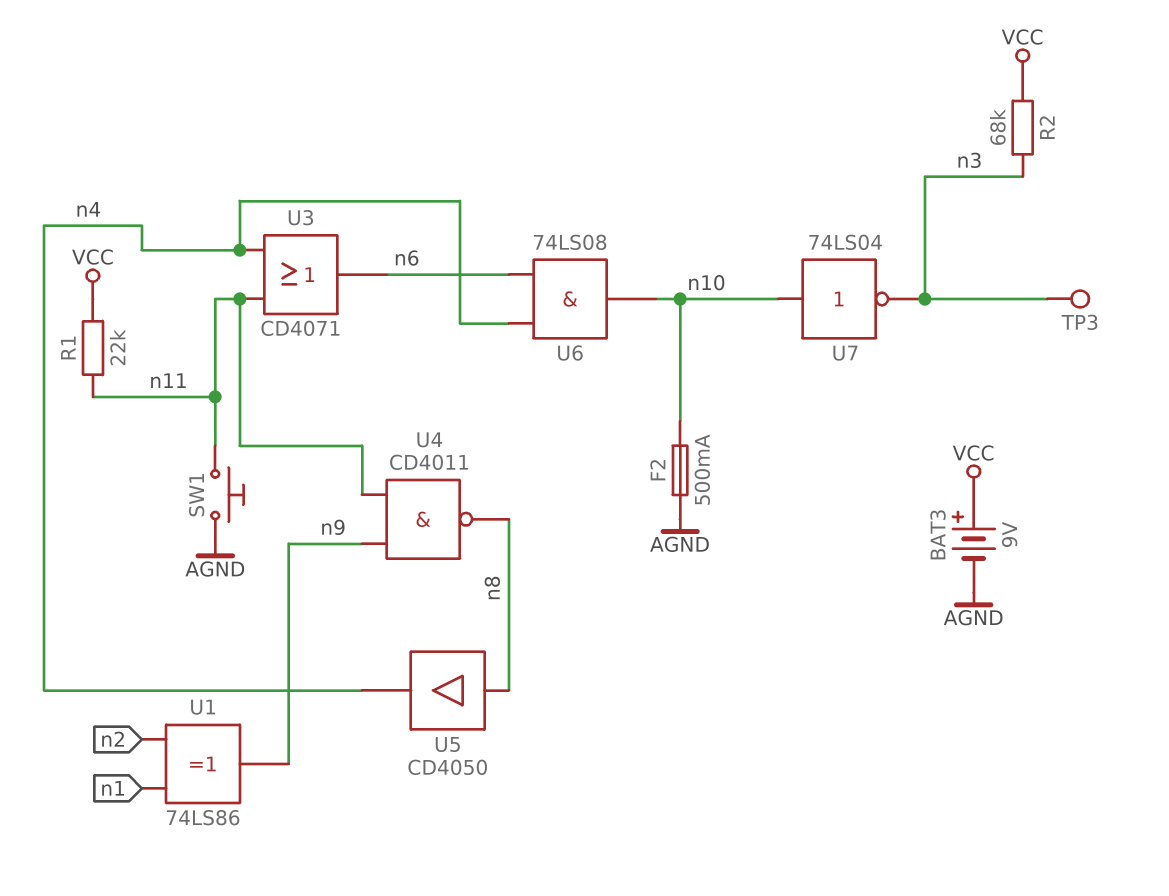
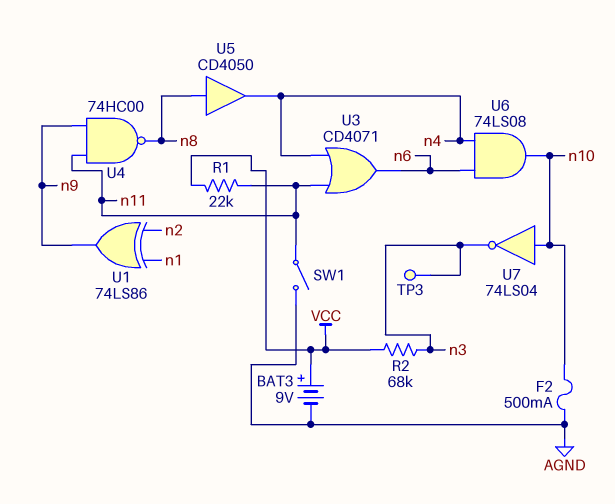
SW1: button (AGND, n11) -> switch (AGND, n11)
U4: NAND CD4011 (in n9, in n11, out n8) -> NAND 74HC00 (in n9, in n11, out n8)

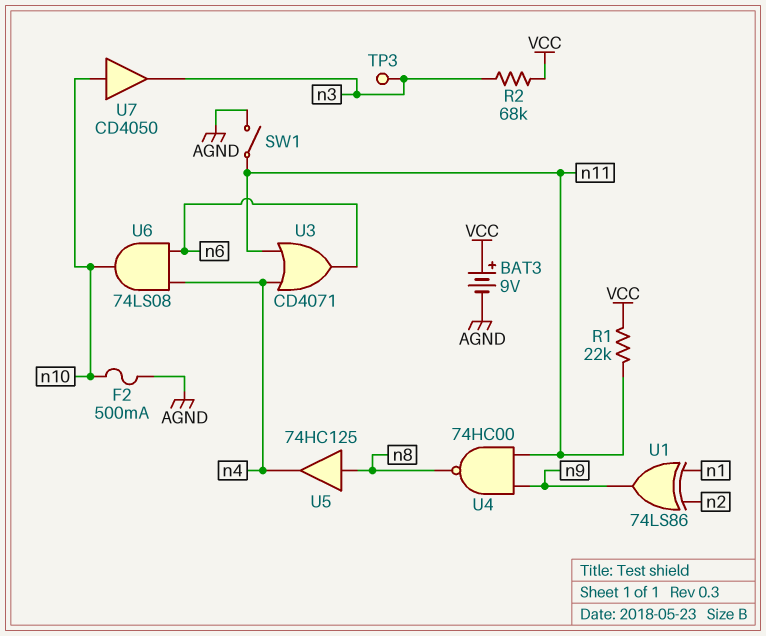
U5: buffer CD4050 (in n8, out n4) -> buffer 74HC125 (in n8, out n4)
U7: NOT 74LS04 (in n10, out n3) -> buffer CD4050 (in n10, out n3)

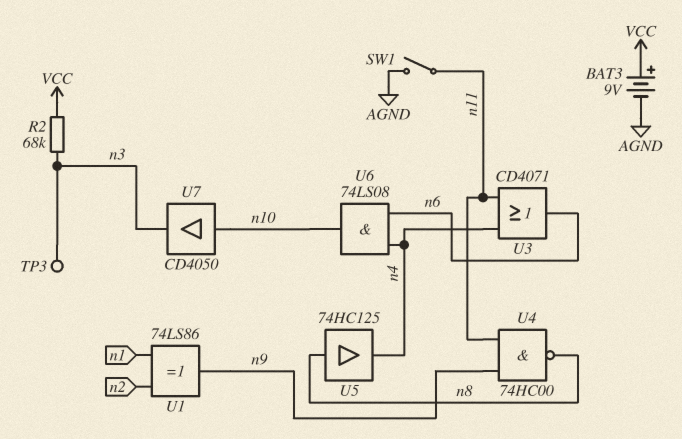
F2: 500mA (AGND, n10) -> none
R1: 22k (VCC, n11) -> none

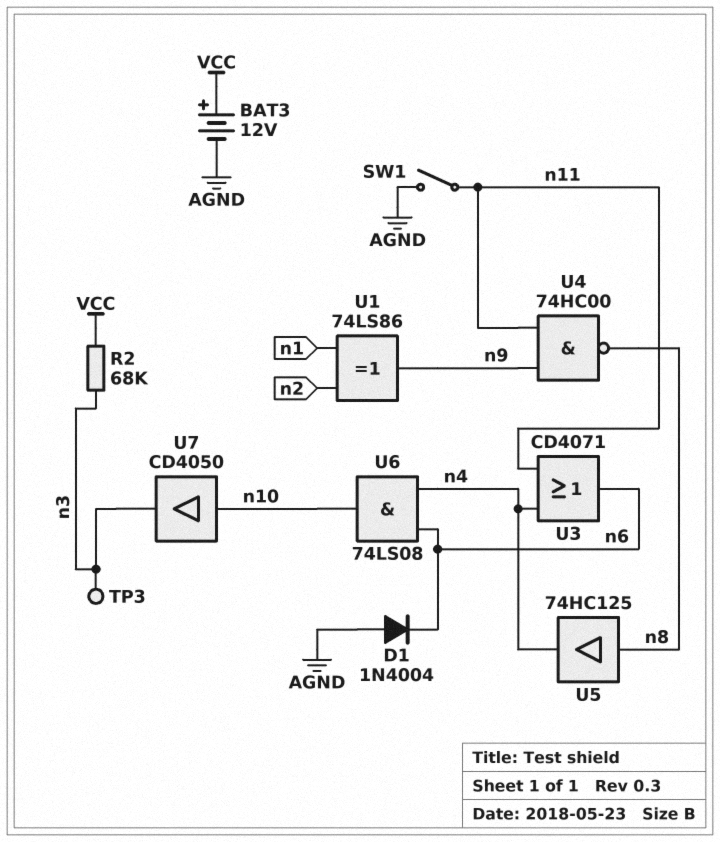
BAT3: 9V (plus VCC, minus AGND) -> 12V (plus VCC, minus AGND)
D1: none -> diode 1N4004 (A AGND, K n6)

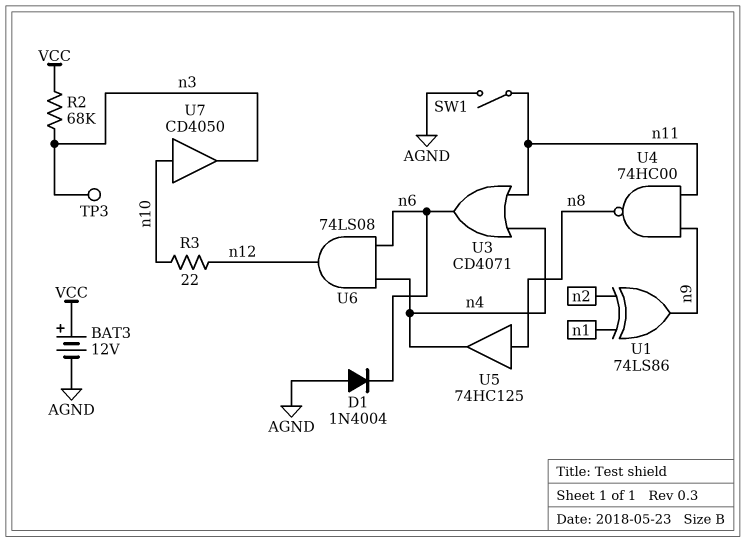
R3: none -> 22 (n10, n12)
U6: AND 74LS08 (in n4, in n6, out n10) -> AND 74LS08 (in n4, in n6, out n12)

